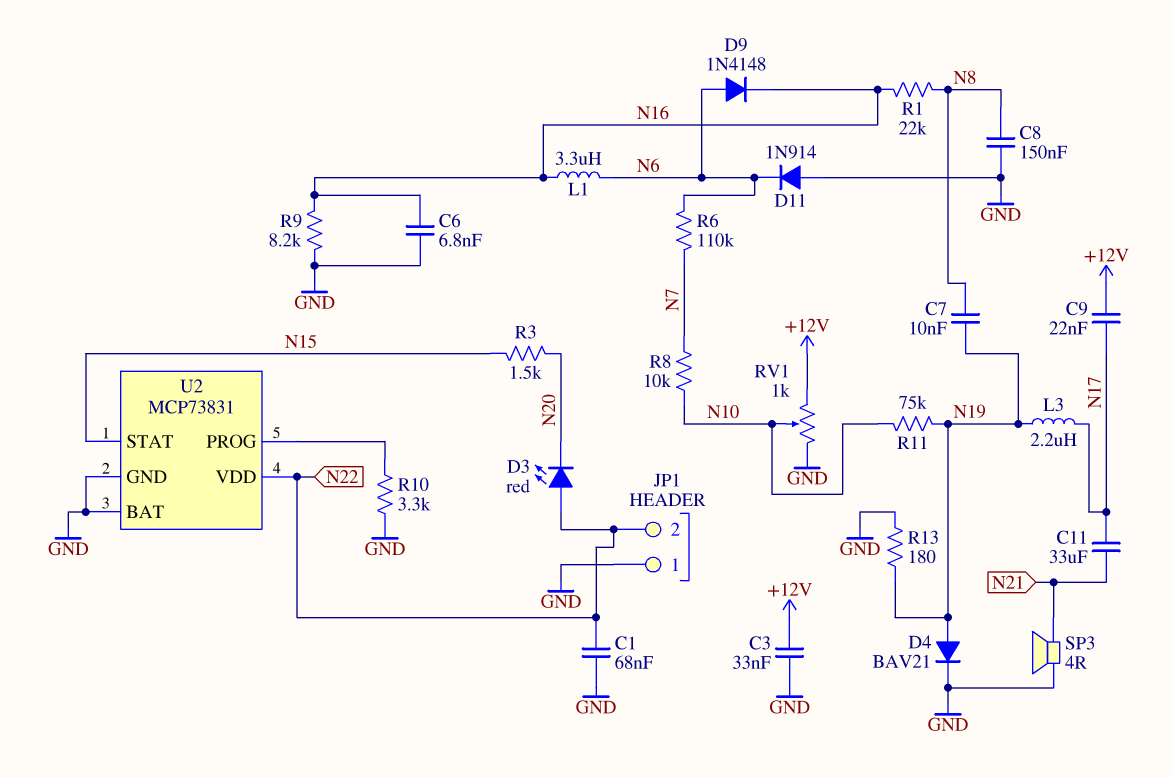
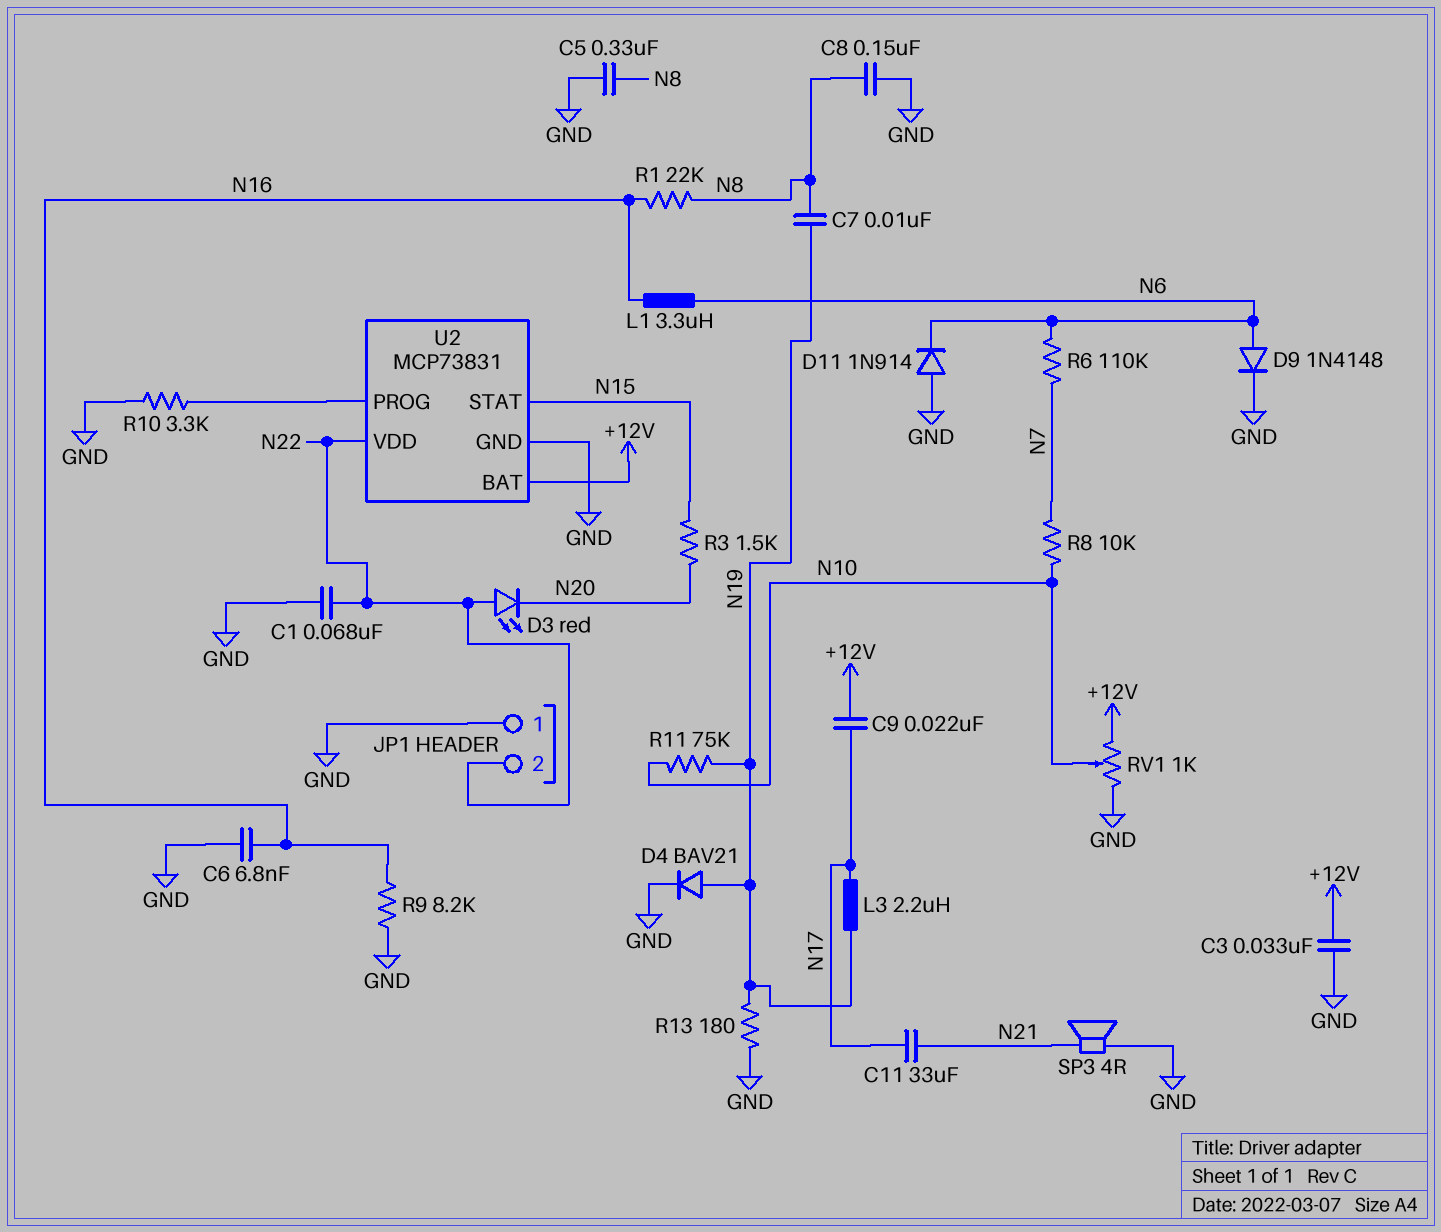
C5: none -> 330nF (GND, N8)
D9: diode 1N4148 (A N6, K N16) -> diode 1N4148 (A N6, K GND)
U2 pin BAT: GND -> +12V

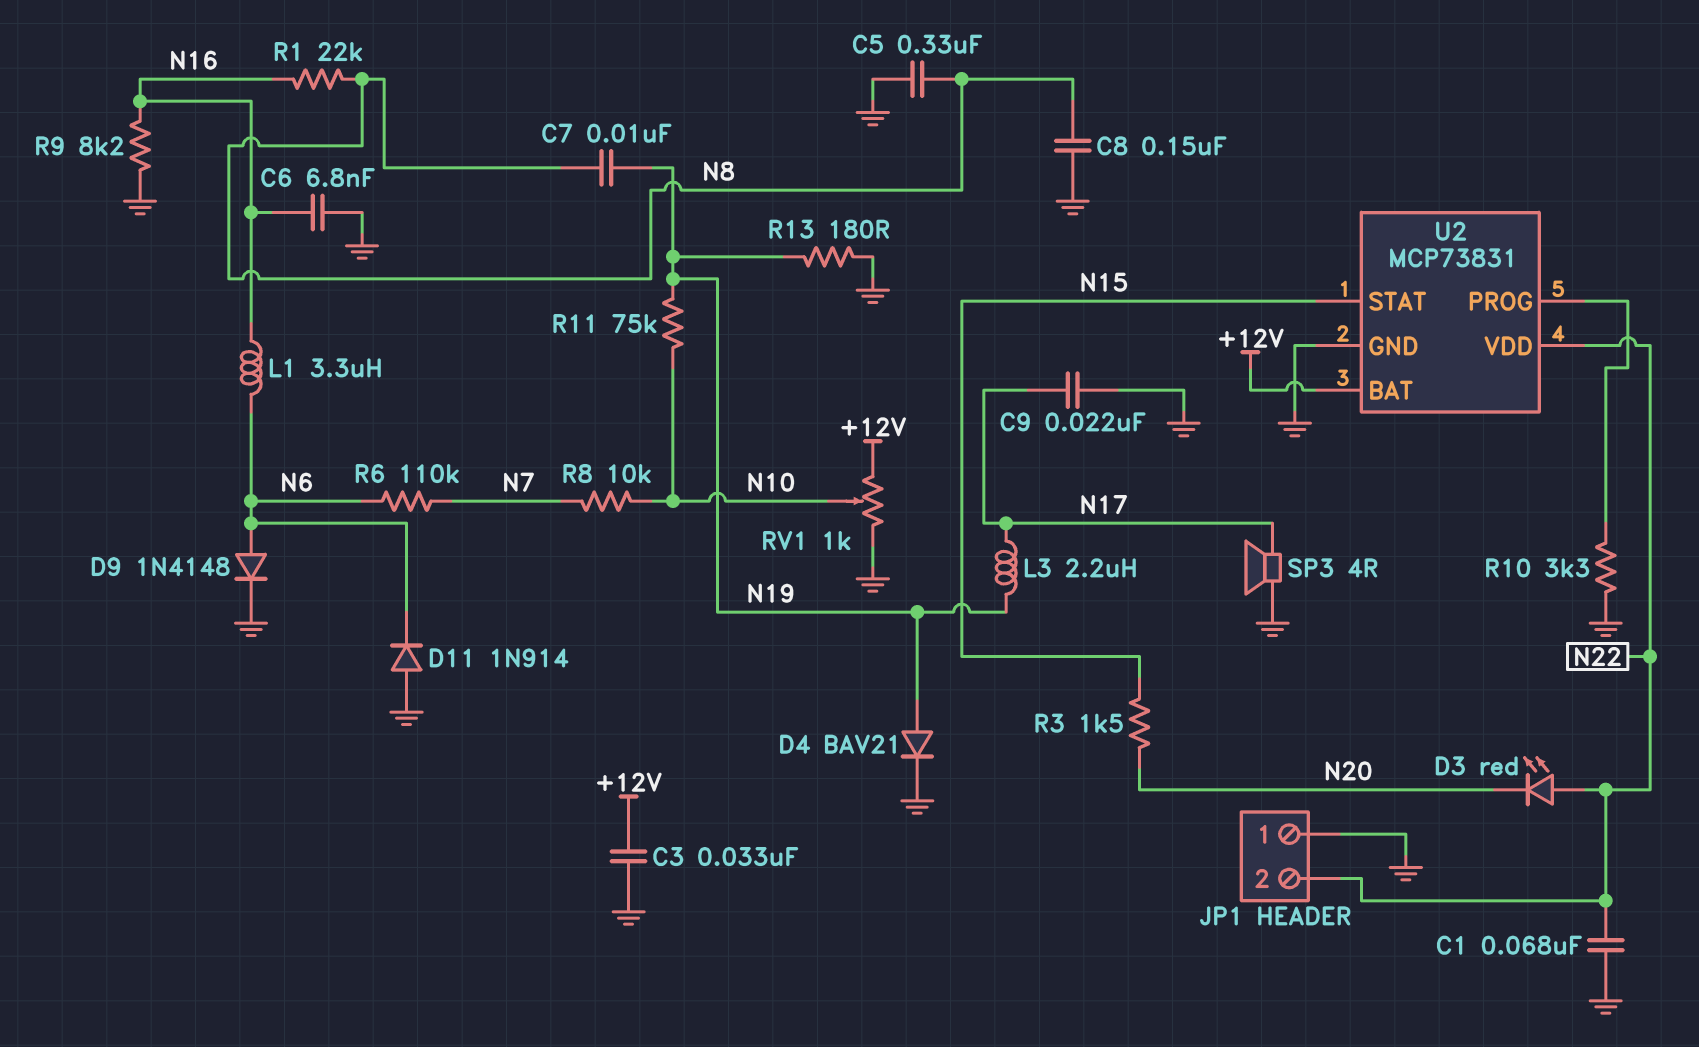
C9: 22nF (+12V, N17) -> 22nF (GND, N17)
C11: 33uF (N17, N21) -> none
SP3: speaker 4R (GND, N21) -> speaker 4R (GND, N17)

